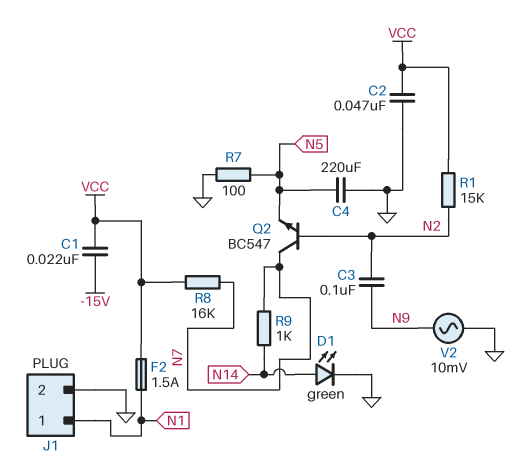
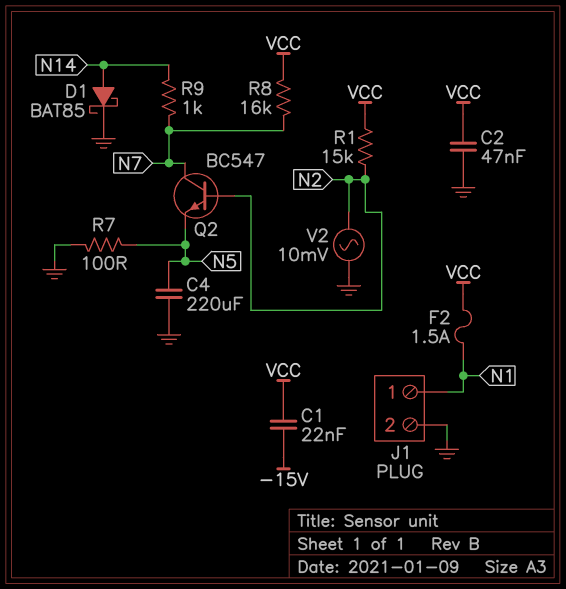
C3: 100nF (N2, N9) -> none
D1: LED green (A N14, K GND) -> schottky BAT85 (A N14, K GND)
V2: AC 10mV (GND, N9) -> AC 10mV (GND, N2)

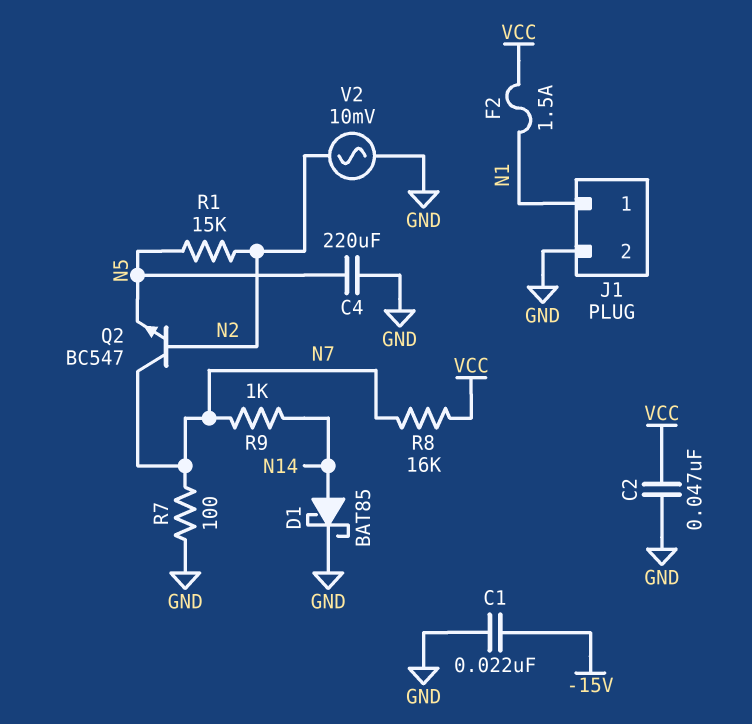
C1: 22nF (-15V, VCC) -> 22nF (-15V, GND)
R1: 15k (N2, VCC) -> 15k (N2, N5)
R7: 100 (GND, N5) -> 100 (GND, N7)

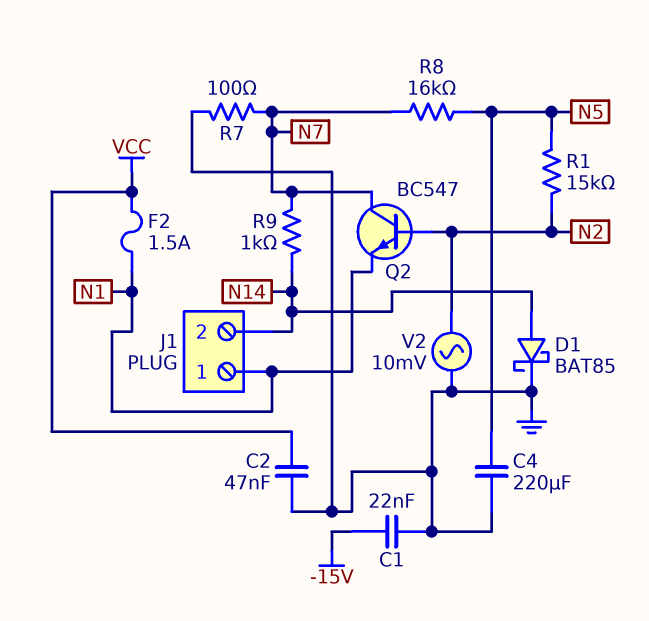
J1 pin 2: GND -> N14
Q2: NPN BC547 (B N2, C N7, E N5) -> NPN BC547 (B N2, C N7, E N1)
R8: 16k (N7, VCC) -> 16k (N5, N7)

